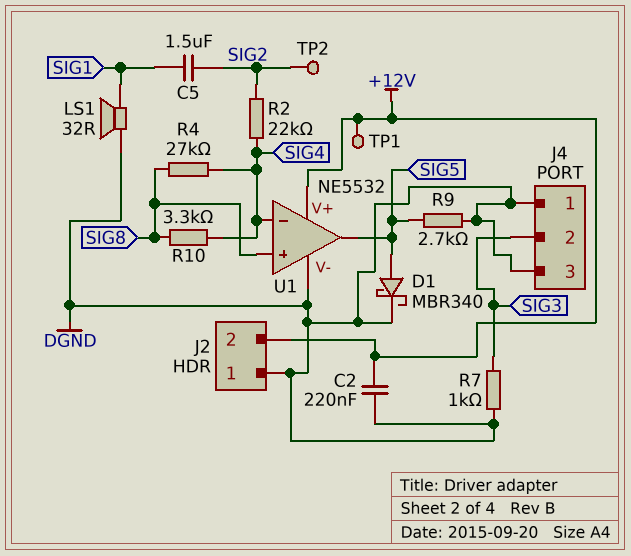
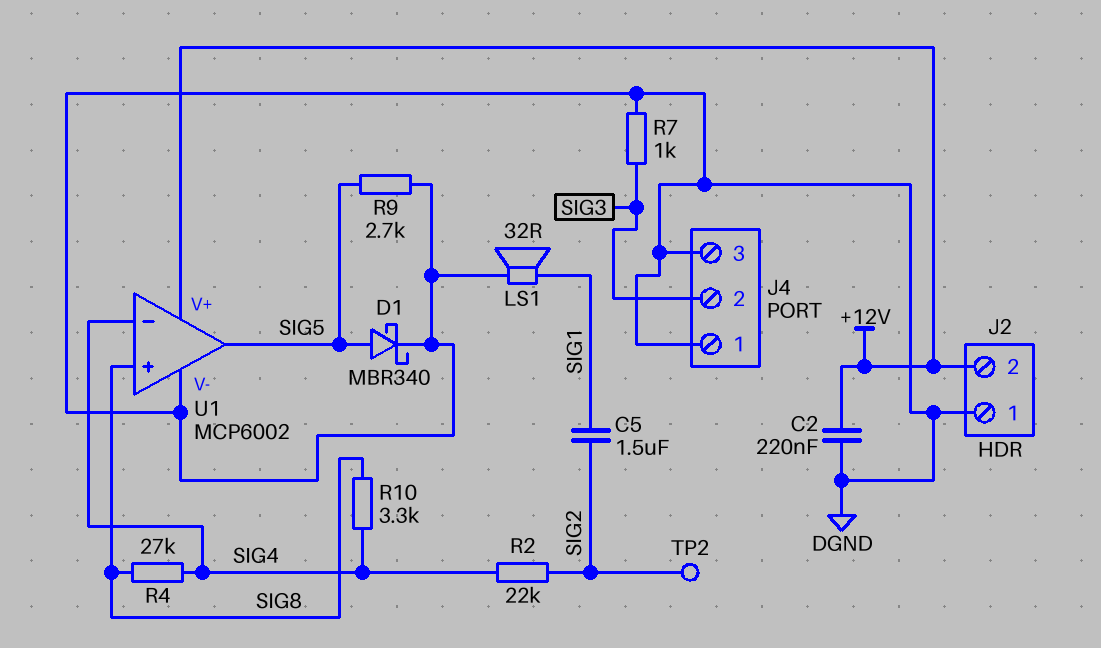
TP1: test point (+12V) -> none
U1: NE5532 -> MCP6002

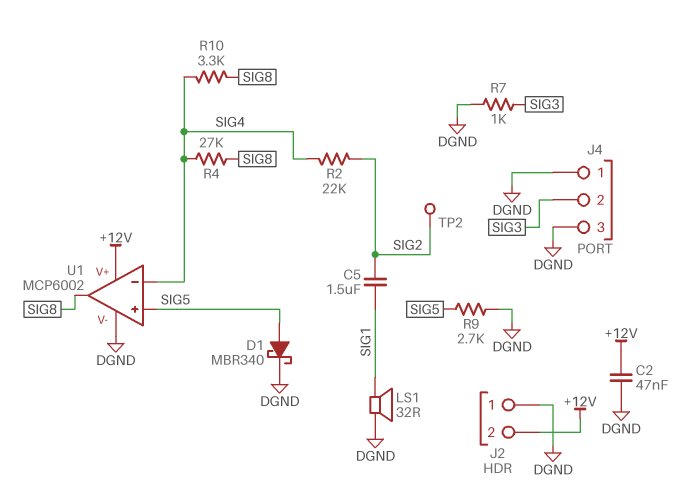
C2: 220nF (+12V, DGND) -> 47nF (+12V, DGND)
U1 pin in+: SIG8 -> SIG5
U1 pin out: SIG5 -> SIG8

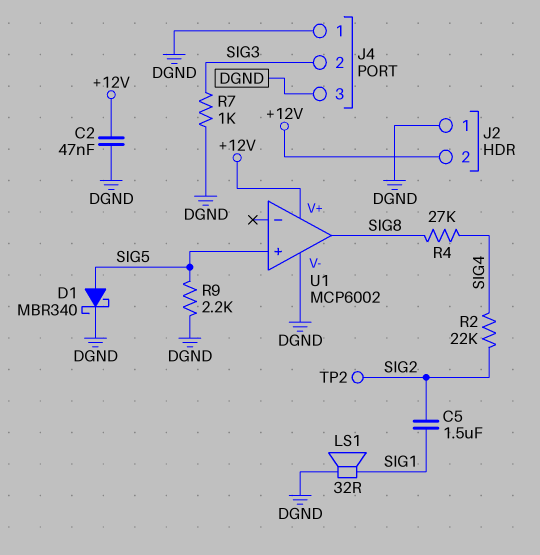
R9: 2.7k (DGND, SIG5) -> 2.2k (DGND, SIG5)
R10: 3.3k (SIG4, SIG8) -> none
U1 pin in-: SIG4 -> none

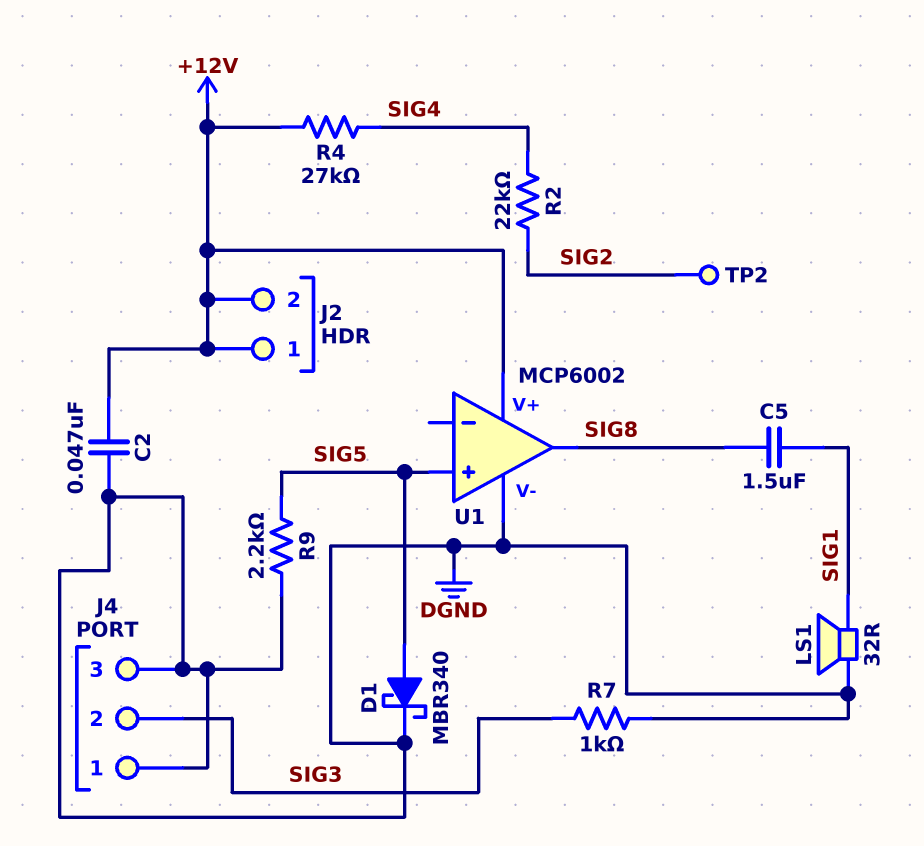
C5: 1.5uF (SIG1, SIG2) -> 1.5uF (SIG1, SIG8)
J2 pin 1: DGND -> +12V
R4: 27k (SIG4, SIG8) -> 27k (+12V, SIG4)

